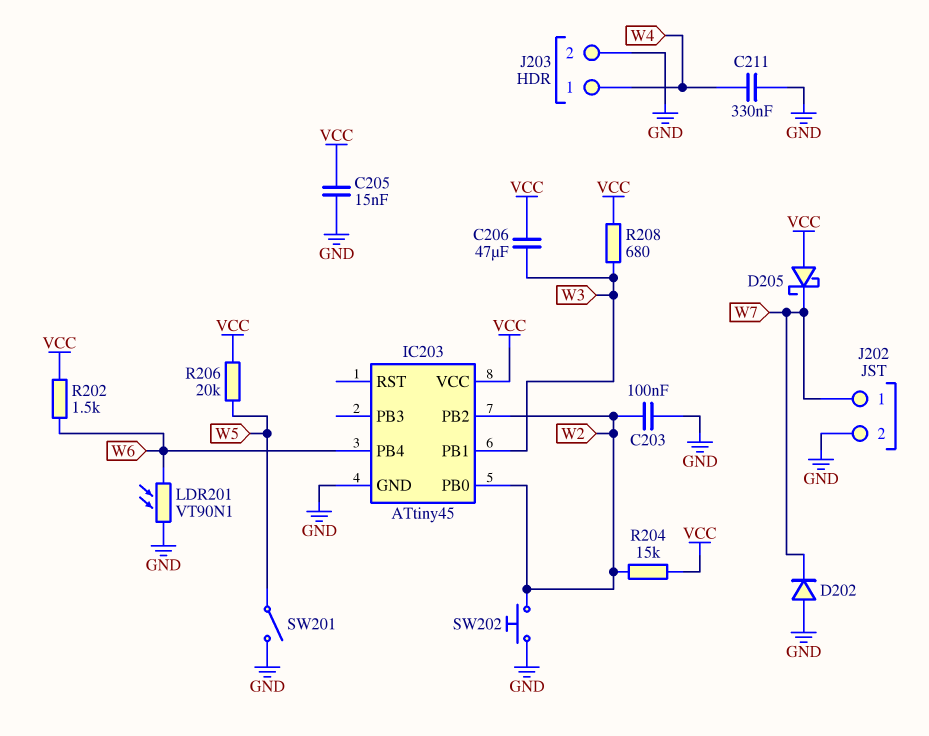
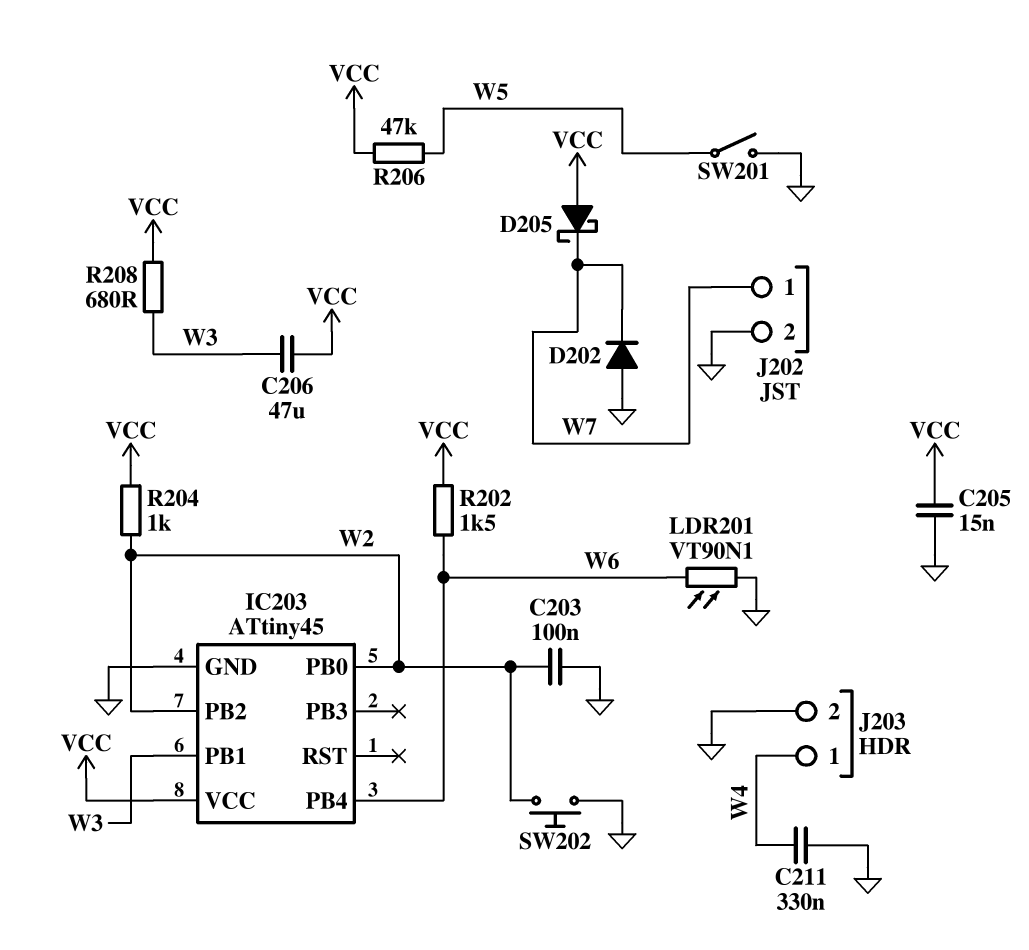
R204: 15k (VCC, W2) -> 1k (VCC, W2)
R206: 20k (VCC, W5) -> 47k (VCC, W5)

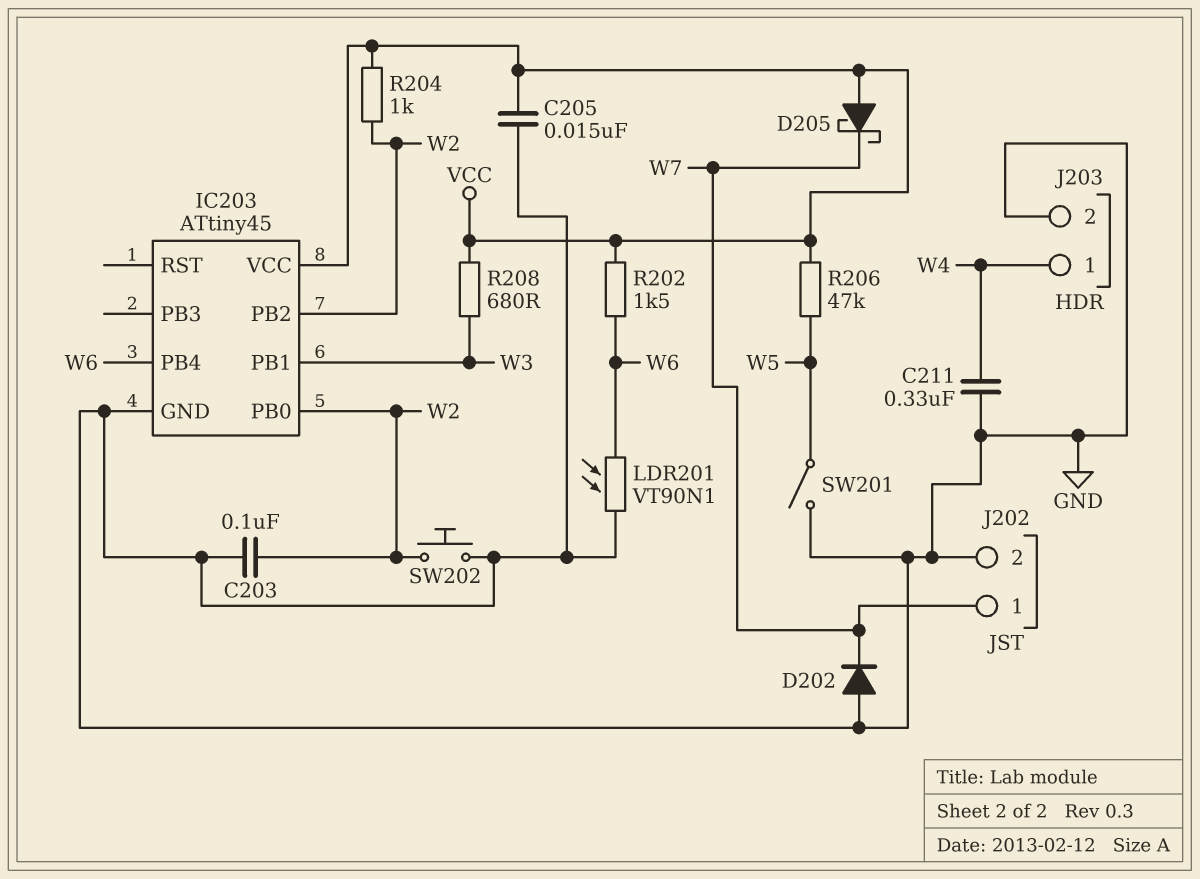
C206: 47uF (VCC, W3) -> none

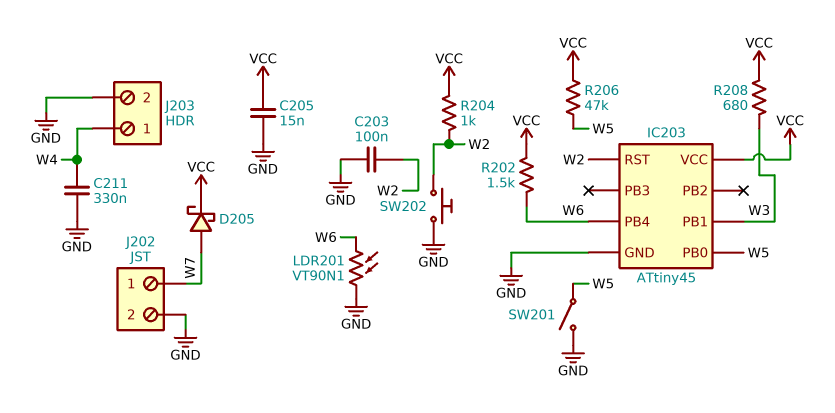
D202: diode (A GND, K W7) -> none
D205: schottky (A VCC, K W7) -> schottky (A W7, K VCC)
IC203 pin PB0: W2 -> W5
IC203 pin PB2: W2 -> none
IC203 pin RST: none -> W2

